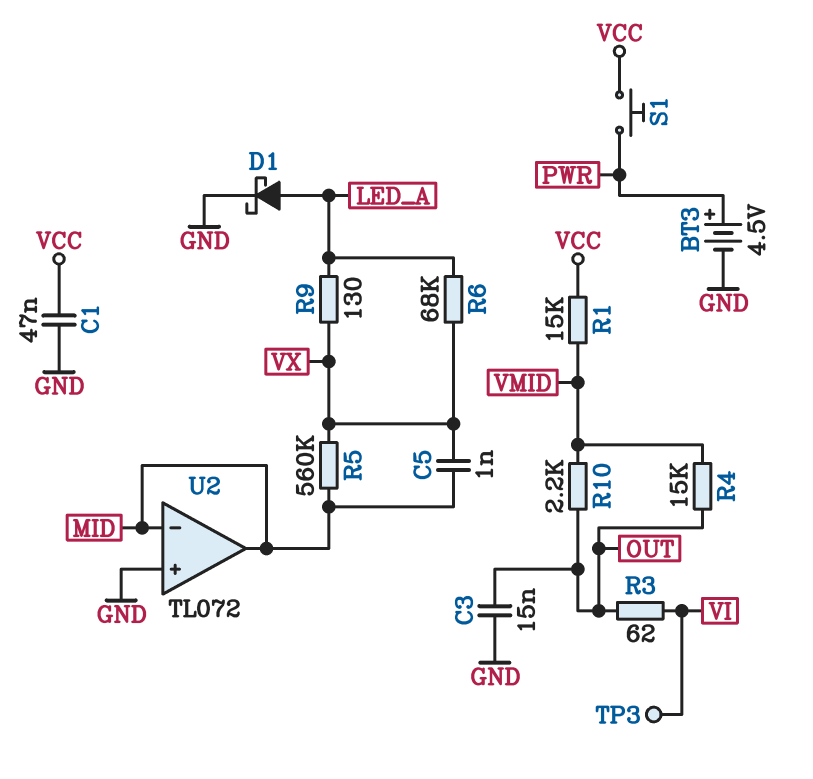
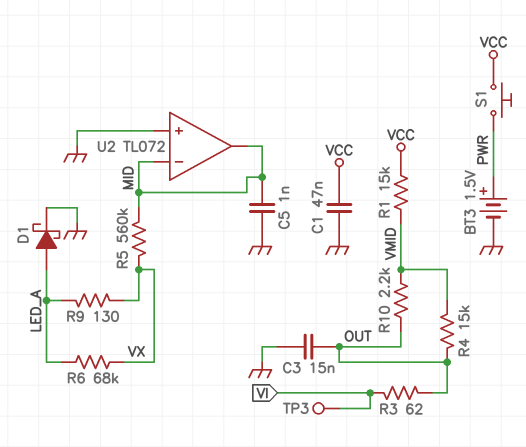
BT3: 4.5V (plus PWR, minus GND) -> 1.5V (plus PWR, minus GND)
C5: 1nF (MID, VX) -> 1nF (GND, MID)

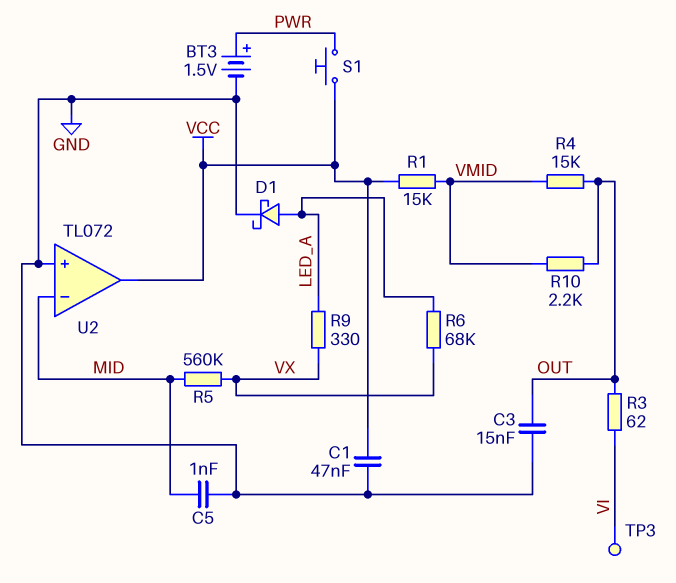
R9: 130 (LED_A, VX) -> 330 (LED_A, VX)
U2 pin out: MID -> VCC

